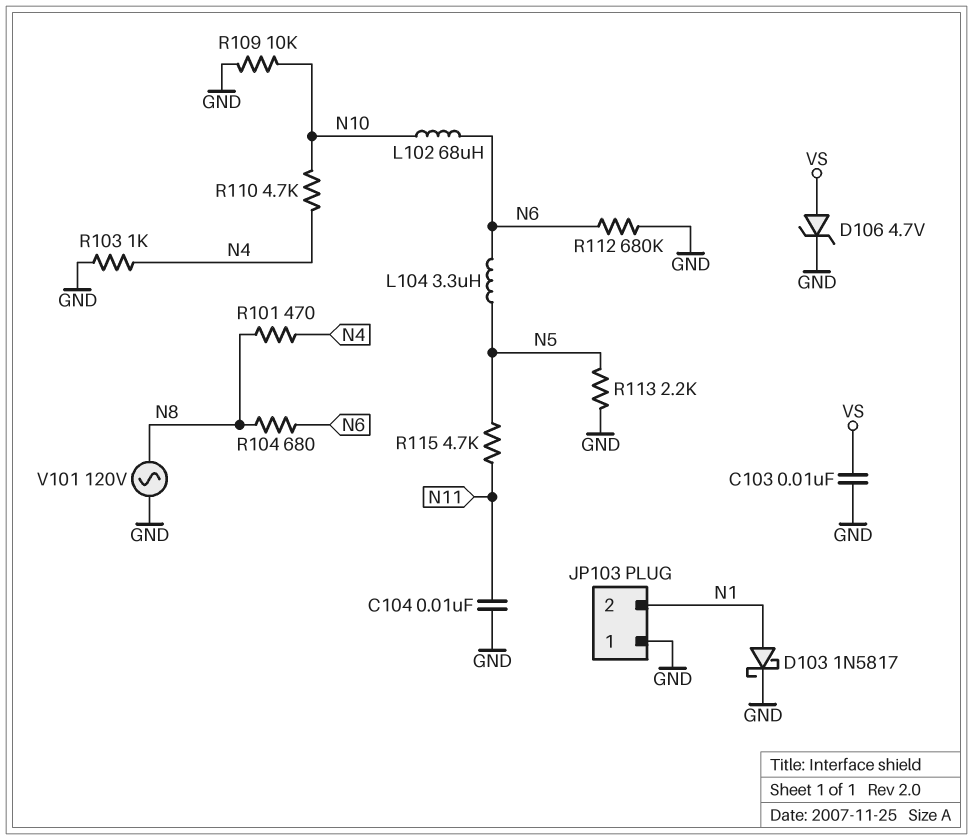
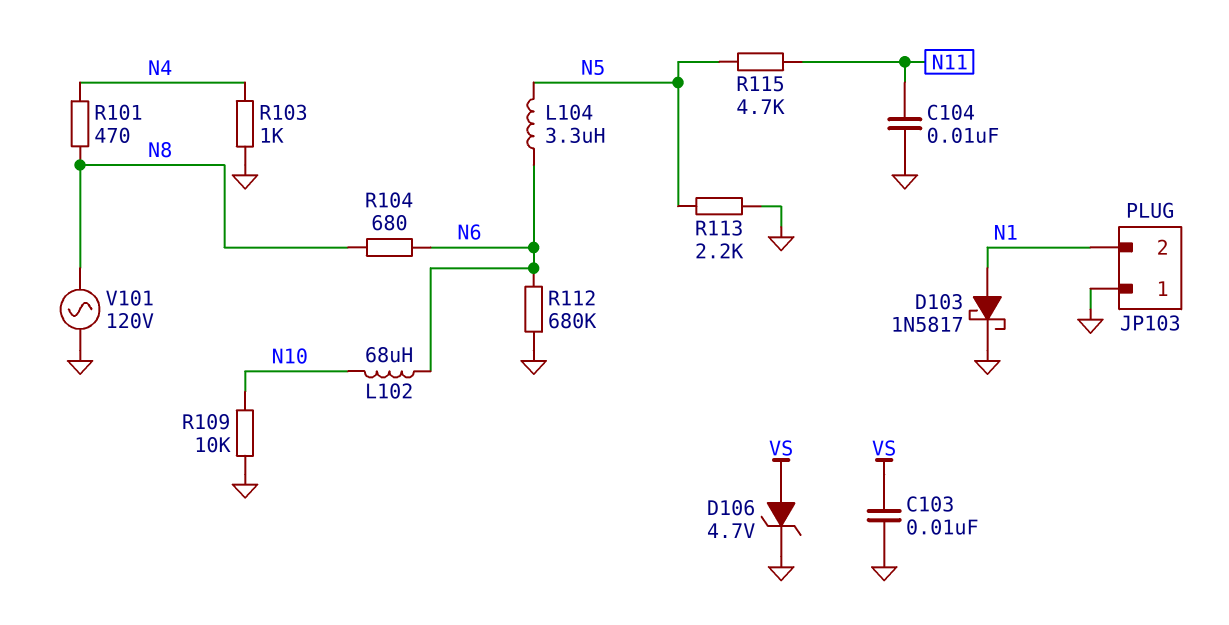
R110: 4.7k (N4, N10) -> none

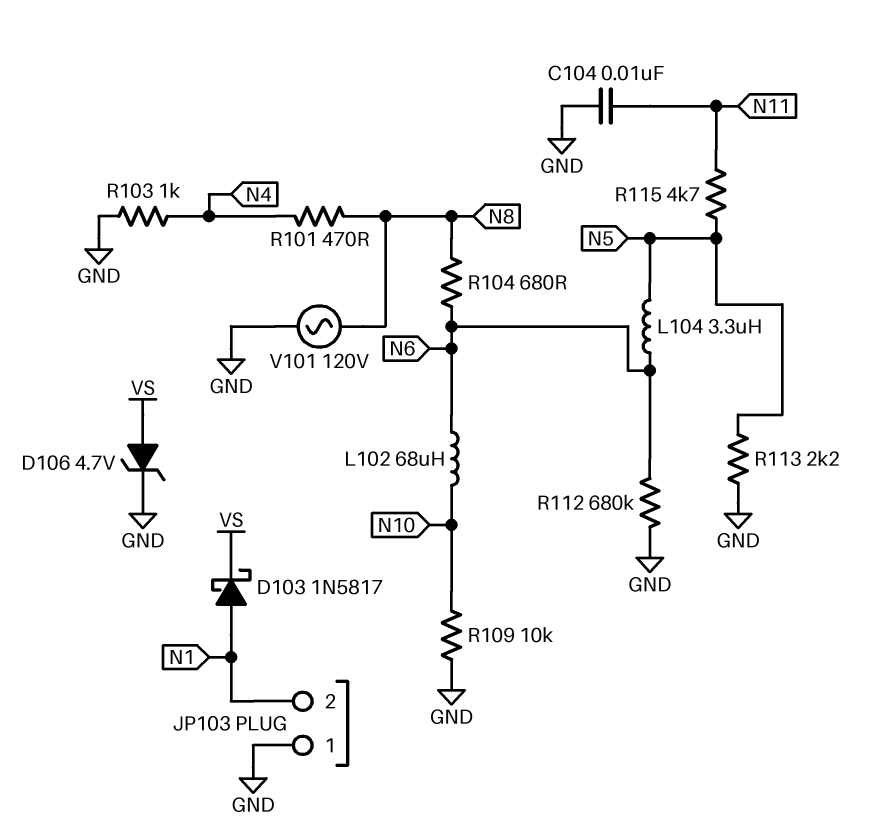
C103: 10nF (GND, VS) -> none
D103: schottky 1N5817 (A N1, K GND) -> schottky 1N5817 (A N1, K VS)

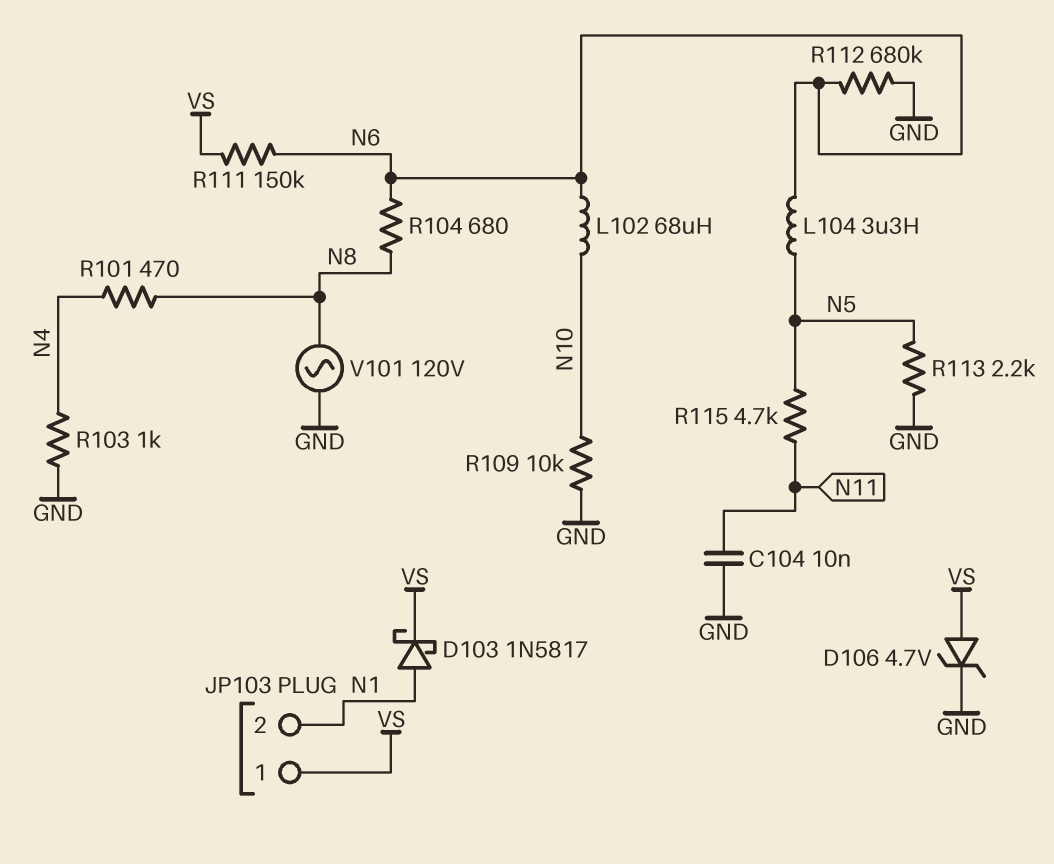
JP103 pin 1: GND -> VS
R111: none -> 150k (N6, VS)

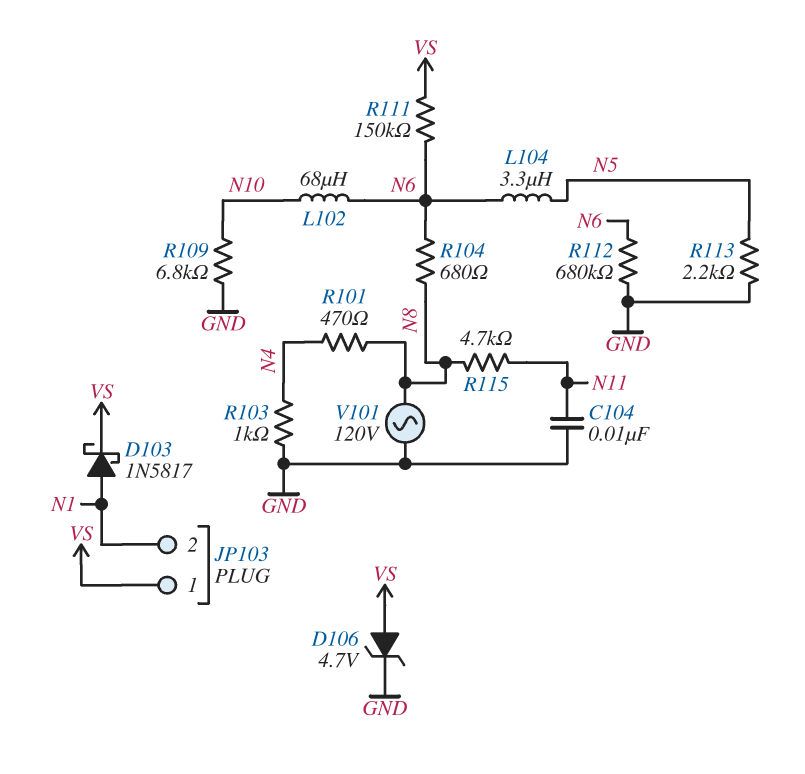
R109: 10k (GND, N10) -> 6.8k (GND, N10)
R115: 4.7k (N5, N11) -> 4.7k (N8, N11)

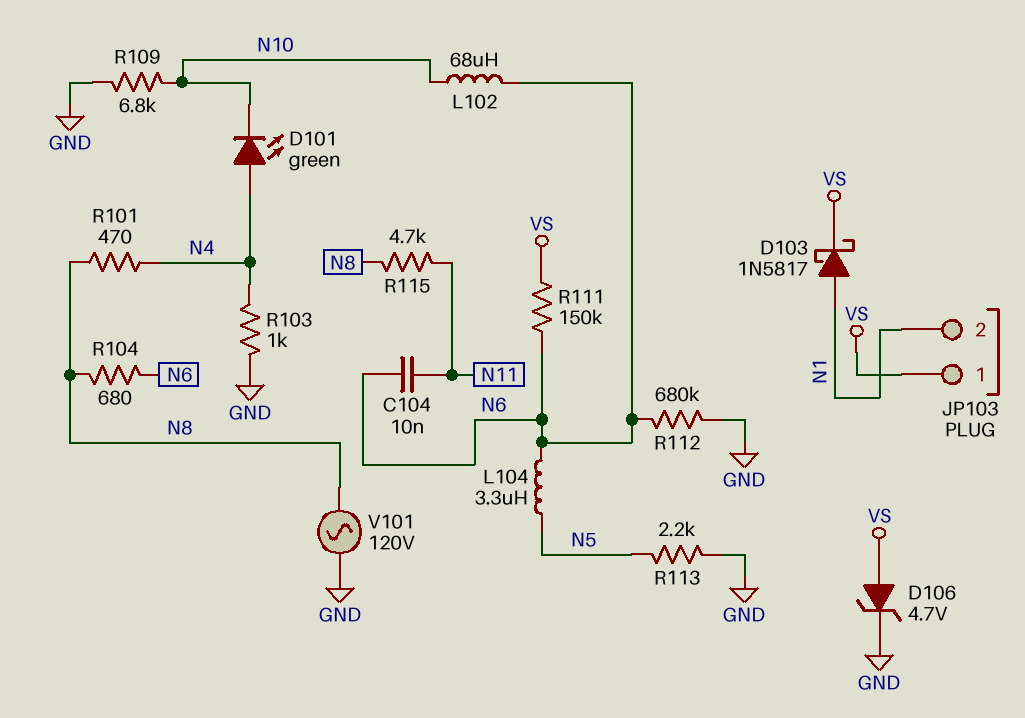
C104: 10nF (GND, N11) -> 10nF (N6, N11)
D101: none -> LED green (A N4, K N10)

